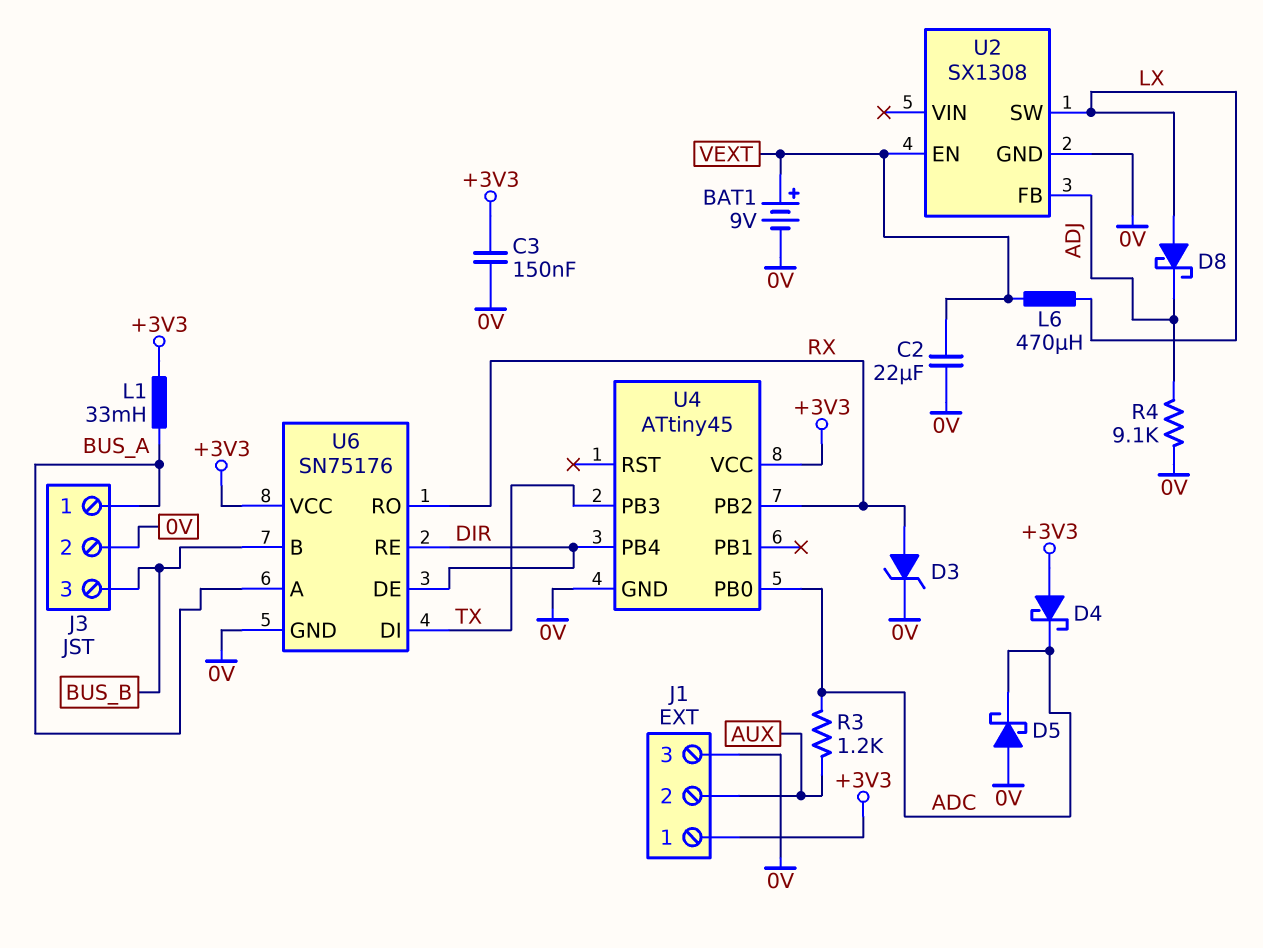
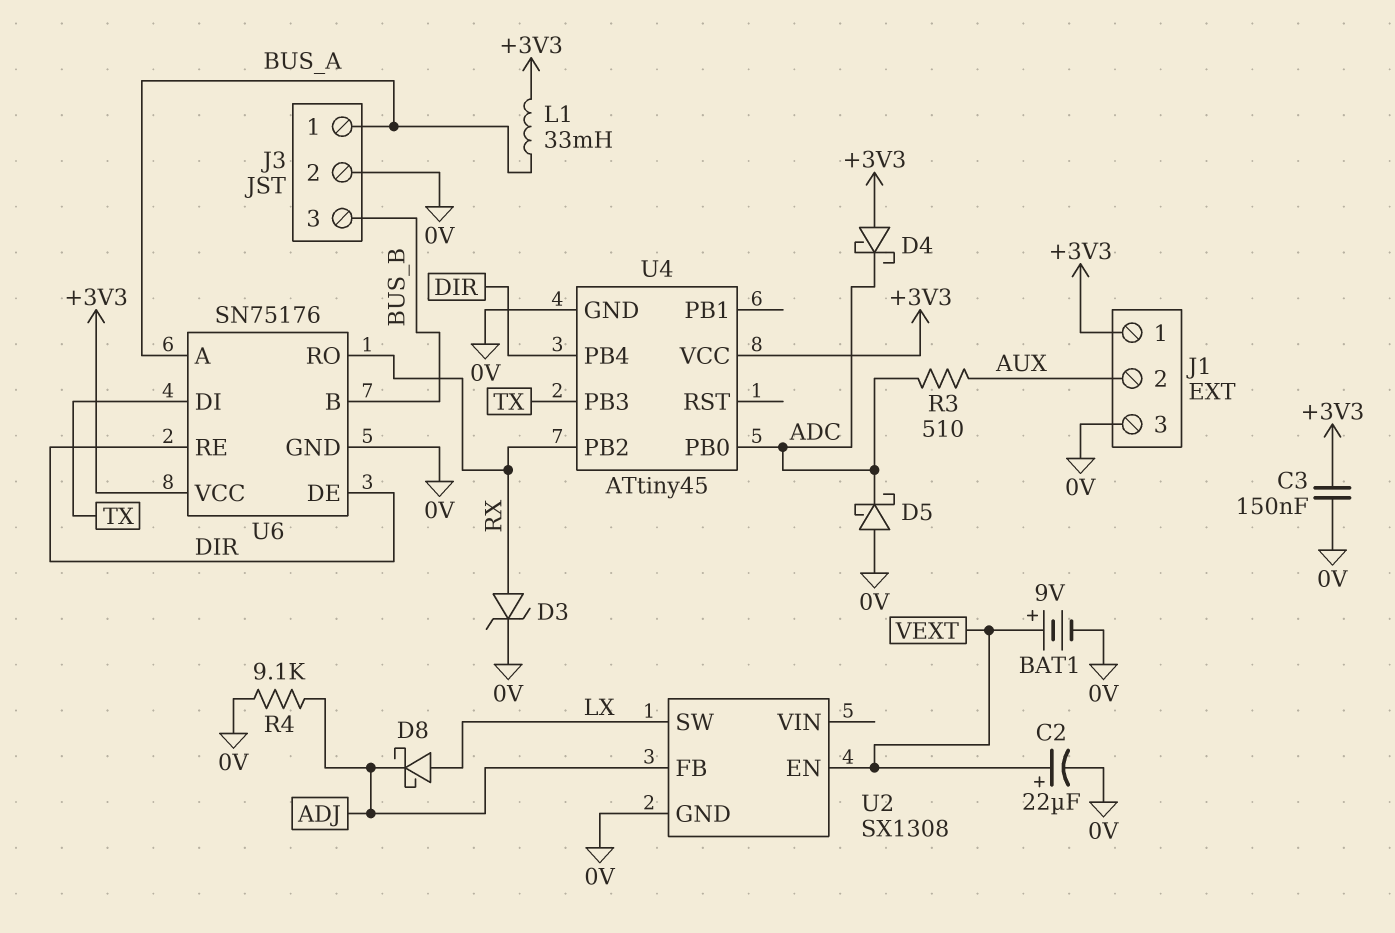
C2: 22uF (0V, VEXT) -> 22uF (plus VEXT, minus 0V)
L6: 470uH (LX, VEXT) -> none
R3: 1.2k (ADC, AUX) -> 510 (ADC, AUX)

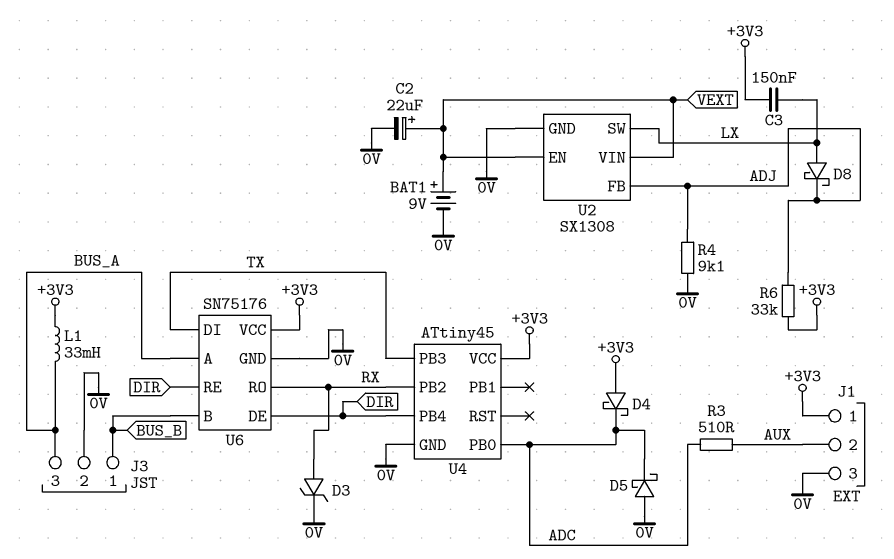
C3: 150nF (+3V3, 0V) -> 150nF (+3V3, LX)
J3 pin 1: BUS_A -> BUS_B
J3 pin 3: BUS_B -> BUS_A
R6: none -> 33k (+3V3, ADJ)
U2 pin VIN: none -> VEXT

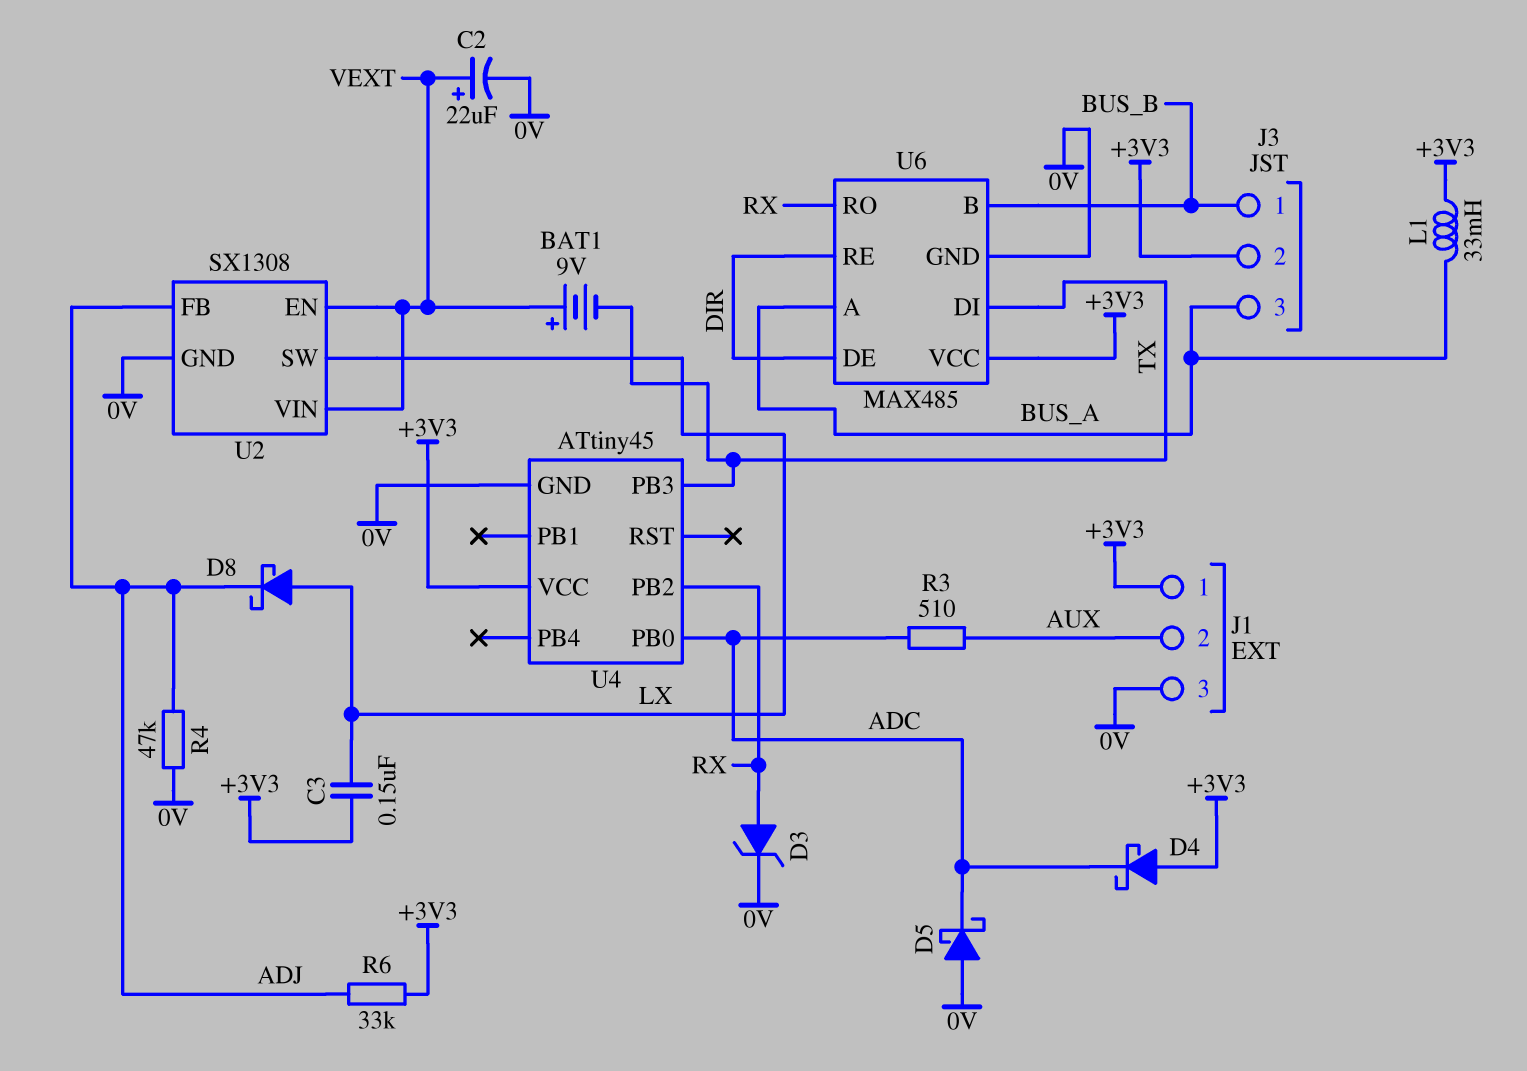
BAT1: 9V (plus VEXT, minus 0V) -> 9V (plus VEXT, minus TX)
J3 pin 2: 0V -> +3V3
R4: 9.1k (0V, ADJ) -> 47k (0V, ADJ)
U4 pin PB4: DIR -> none
U6: SN75176 -> MAX485

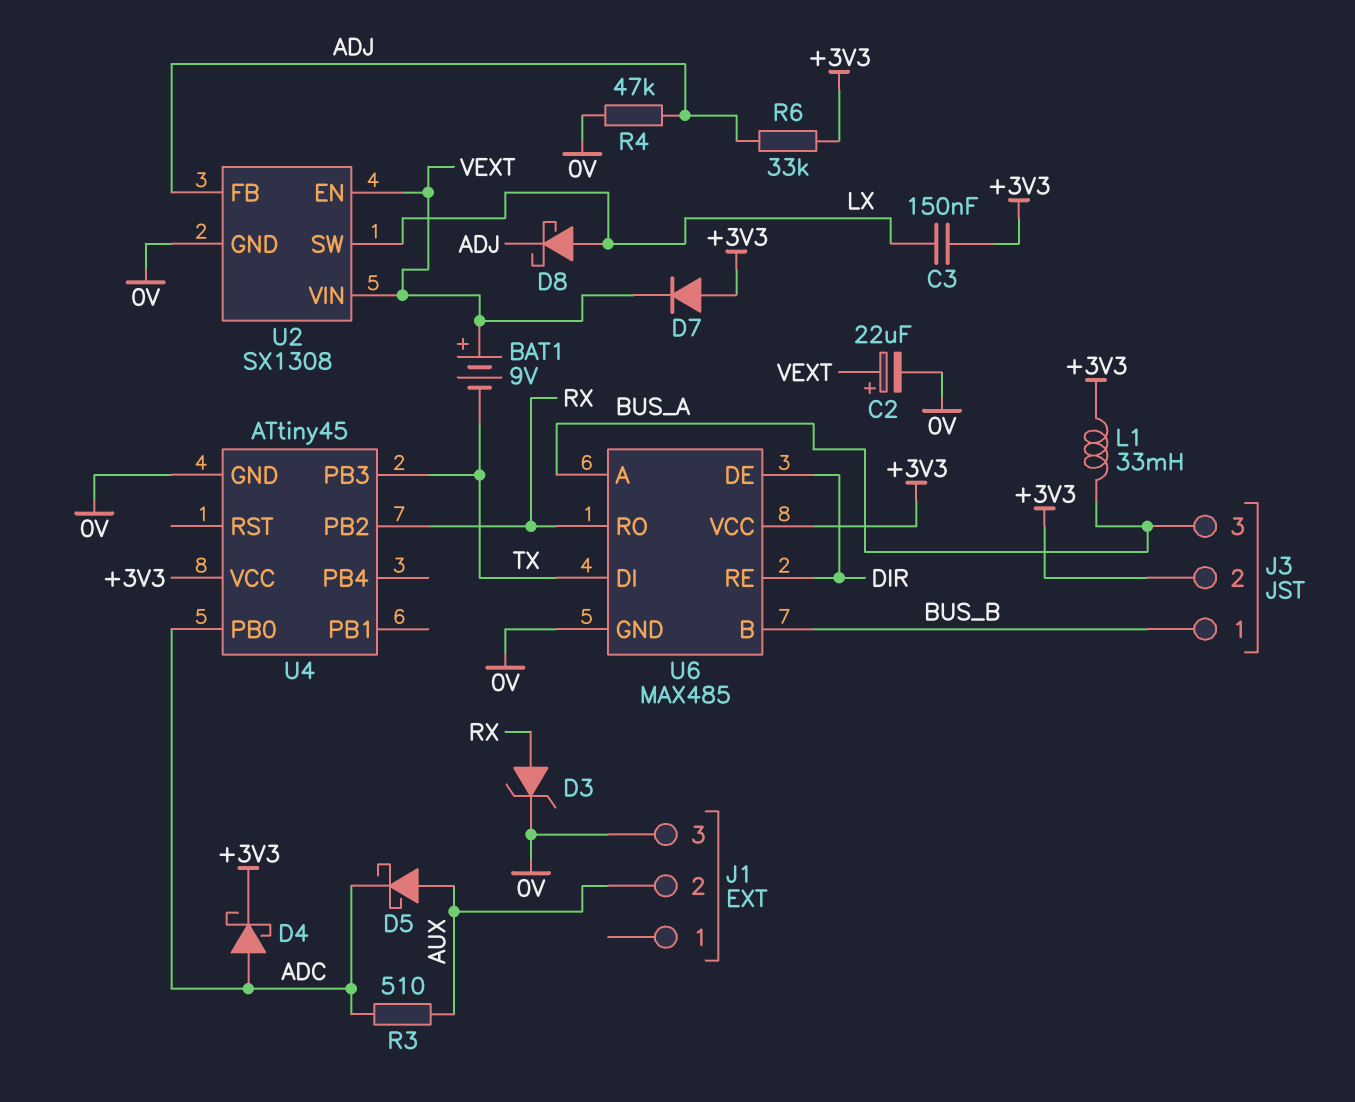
D4: schottky (A +3V3, K ADC) -> schottky (A ADC, K +3V3)
D5: schottky (A 0V, K ADC) -> schottky (A AUX, K ADC)
D7: none -> diode (A +3V3, K VEXT)
J1 pin 1: +3V3 -> none

